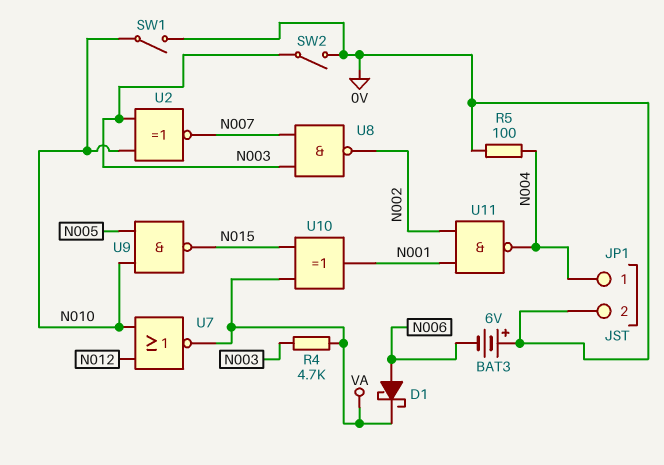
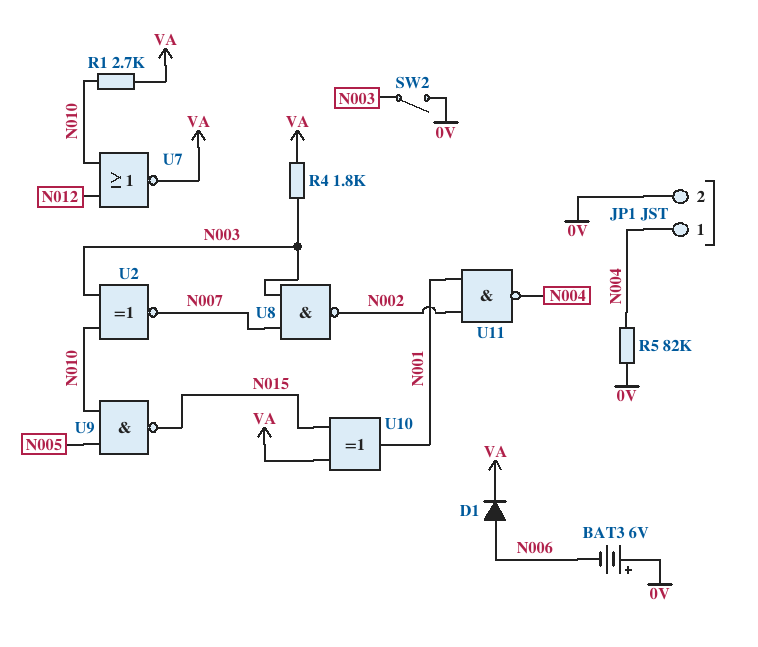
D1: schottky (A N006, K VA) -> diode (A N006, K VA)
R1: none -> 2.7k (N010, VA)
R4: 4.7k (N003, VA) -> 1.8k (N003, VA)
R5: 100 (0V, N004) -> 82k (0V, N004)
SW1: switch (0V, N010) -> none

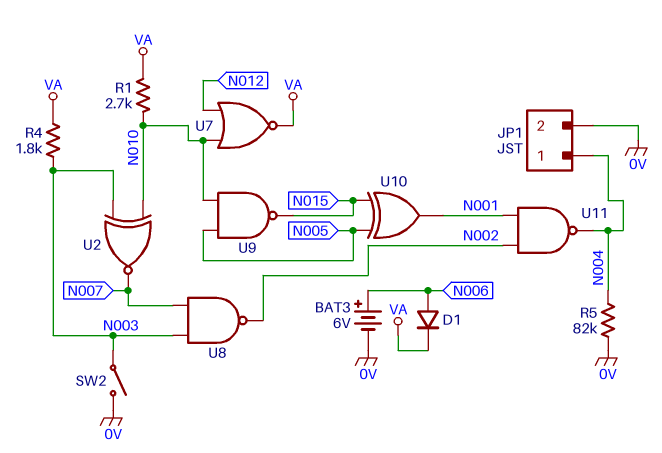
BAT3: 6V (plus 0V, minus N006) -> 6V (plus N006, minus 0V)
U10: XOR (in N015, in VA, out N001) -> XOR (in N005, in N015, out N001)

